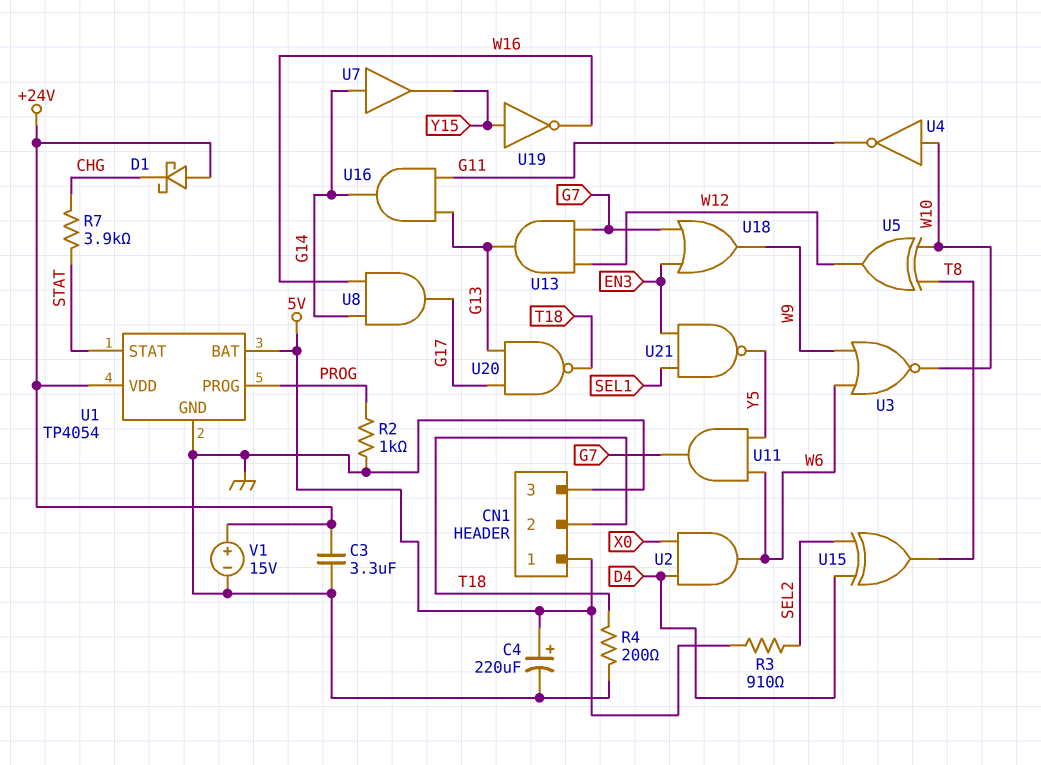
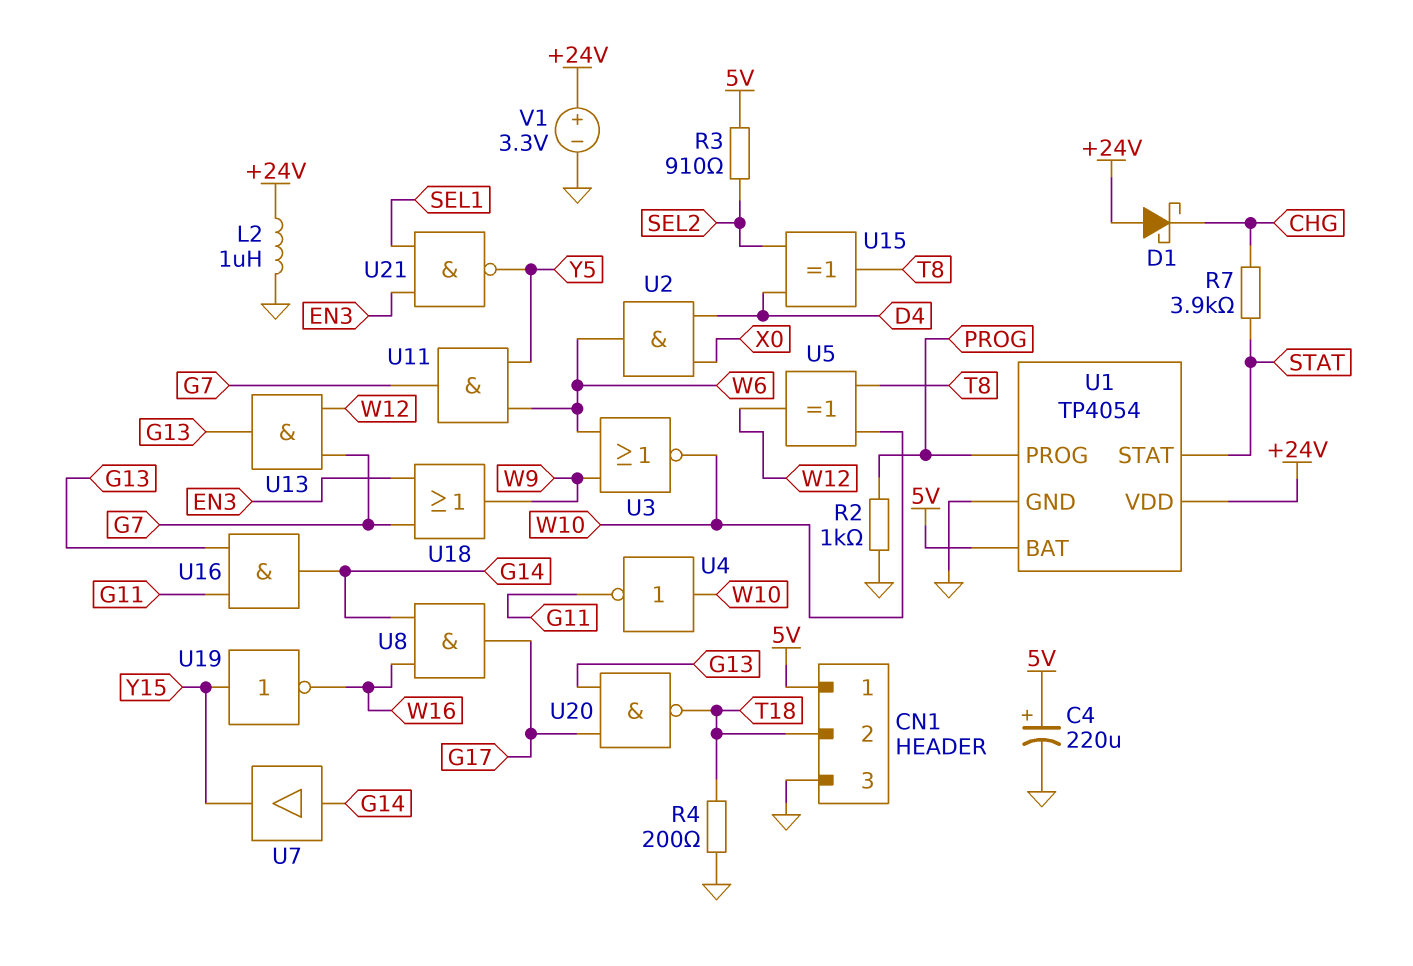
C3: 3.3uF (+24V, GND) -> none
L2: none -> 1uH (+24V, GND)
V1: 15V (plus +24V, minus GND) -> 3.3V (plus +24V, minus GND)

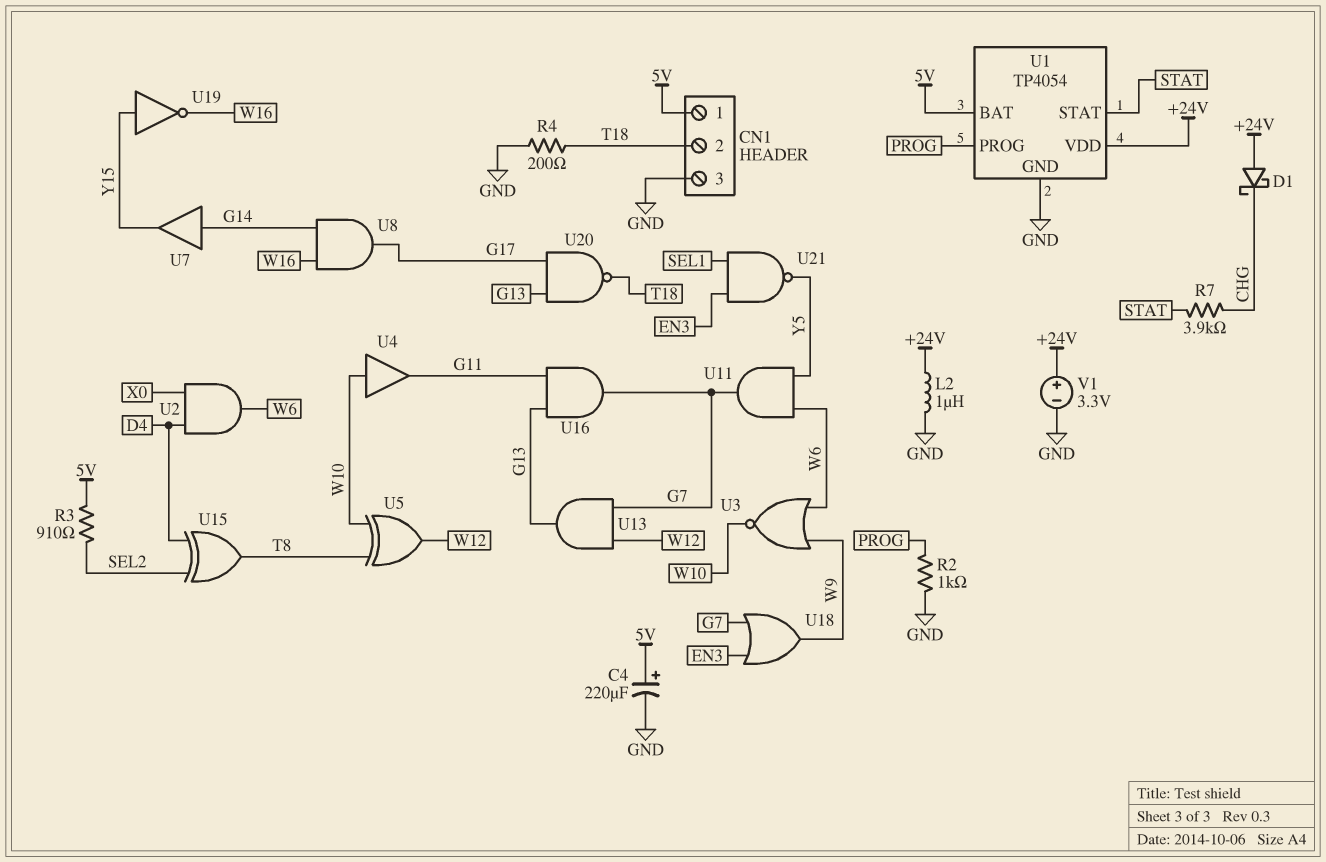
U4: NOT (in W10, out G11) -> buffer (in W10, out G11)
U16: AND (in G11, in G13, out G14) -> AND (in G11, in G13, out G7)

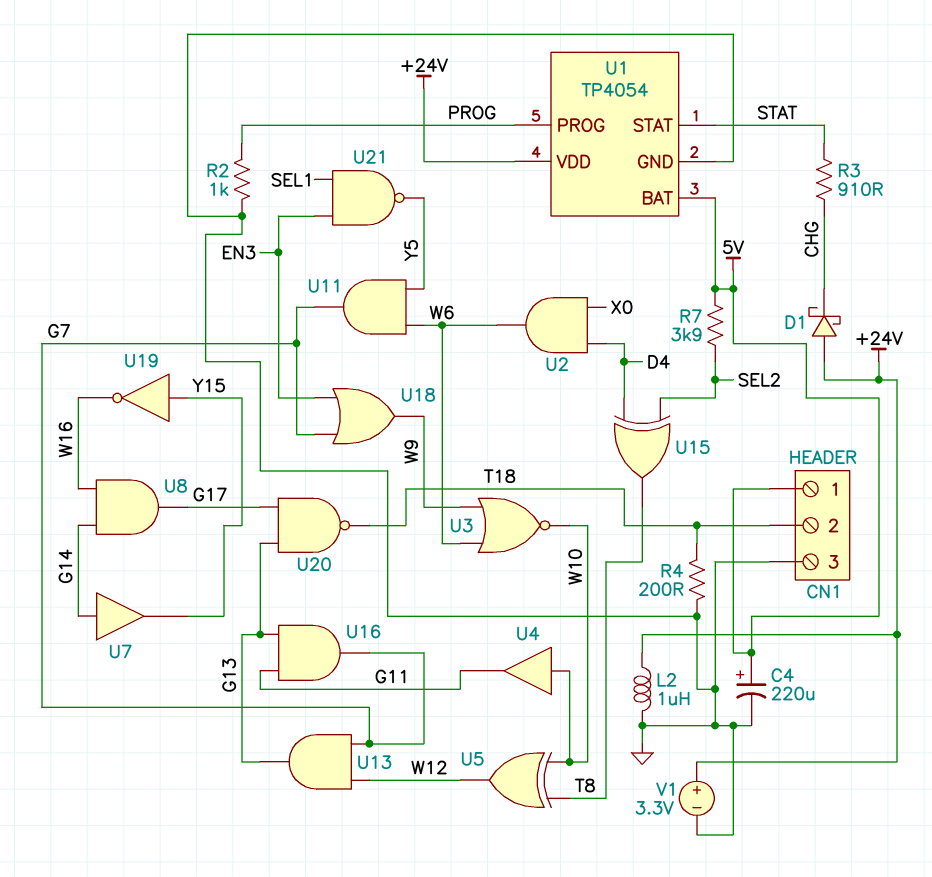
R3: 910 (5V, SEL2) -> 910 (CHG, STAT)
R7: 3.9k (CHG, STAT) -> 3.9k (5V, SEL2)

